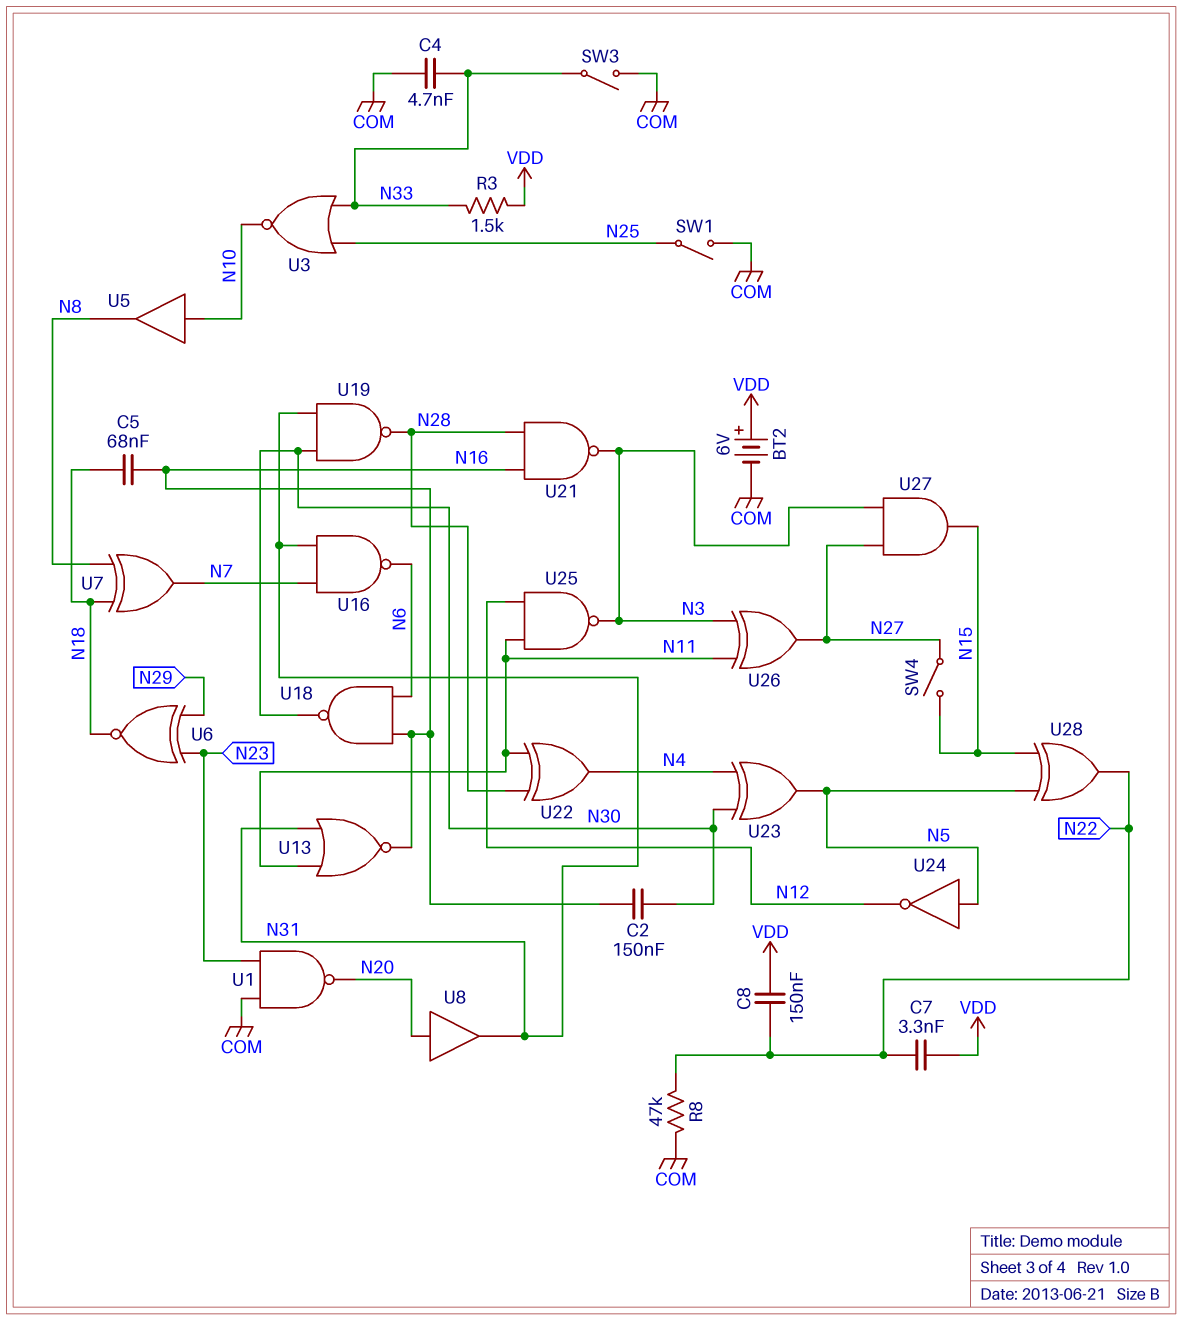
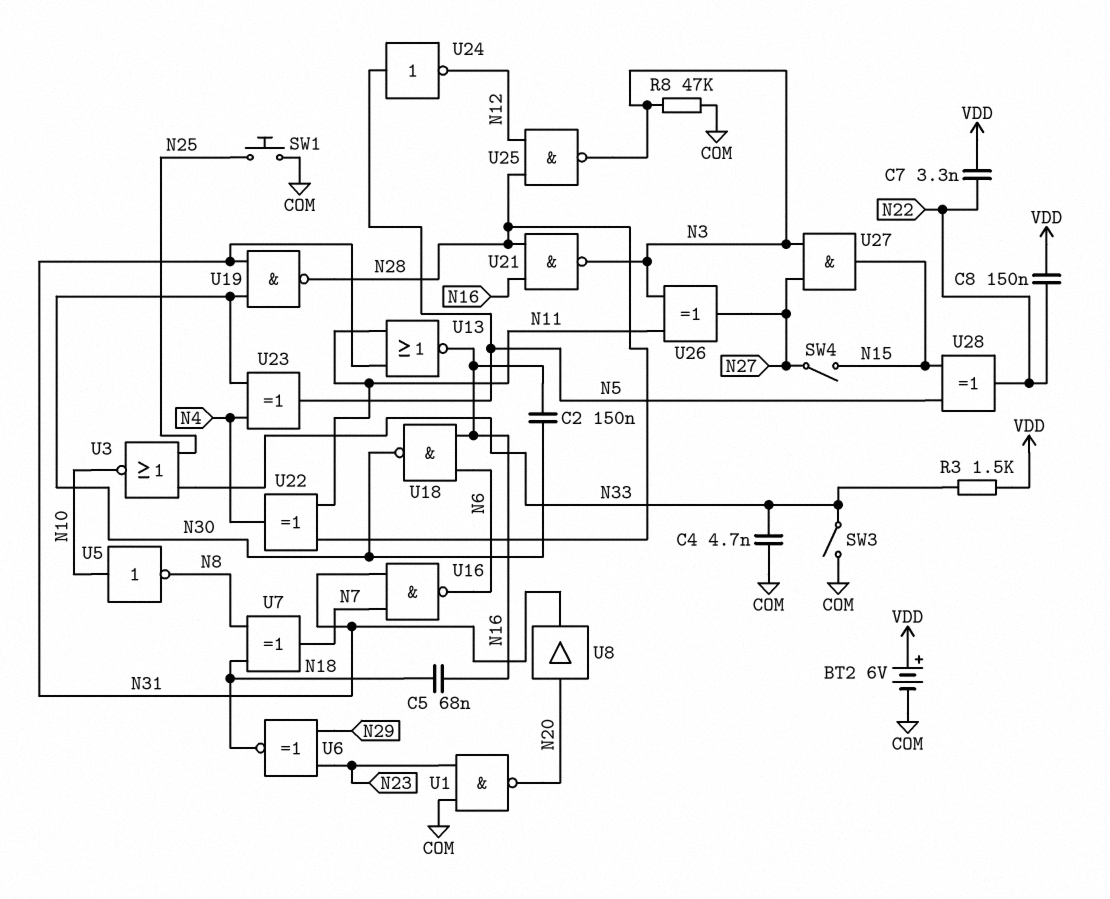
R8: 47k (COM, N22) -> 47k (COM, N3)
SW1: switch (COM, N25) -> button (COM, N25)
U5: buffer (in N10, out N8) -> NOT (in N10, out N8)
U25: NAND (in N11, in N12, out N3) -> NAND (in N12, in N28, out N3)

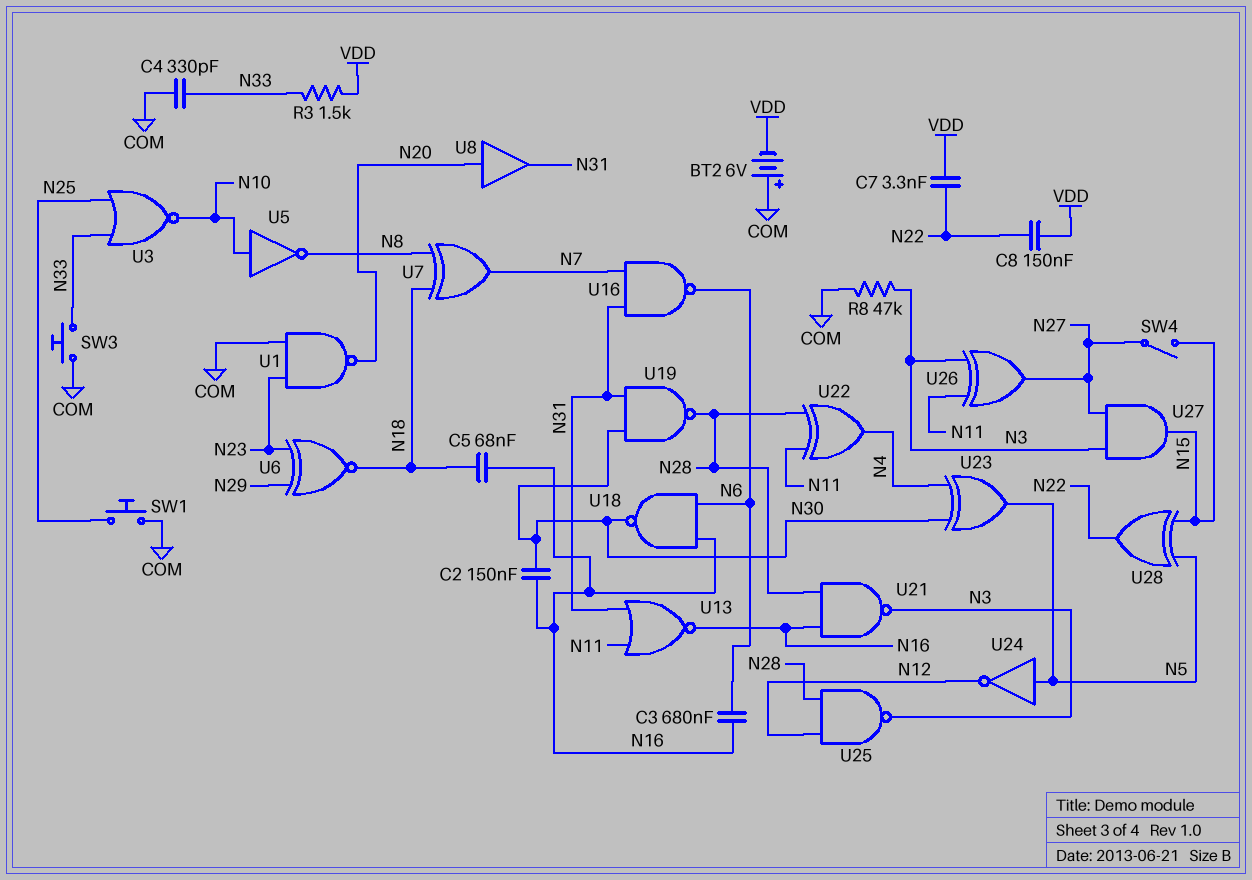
BT2: 6V (plus VDD, minus COM) -> 6V (plus COM, minus VDD)
C3: none -> 680nF (N6, N16)
C4: 4.7nF (COM, N33) -> 330pF (COM, N33)
SW3: switch (COM, N33) -> button (COM, N33)

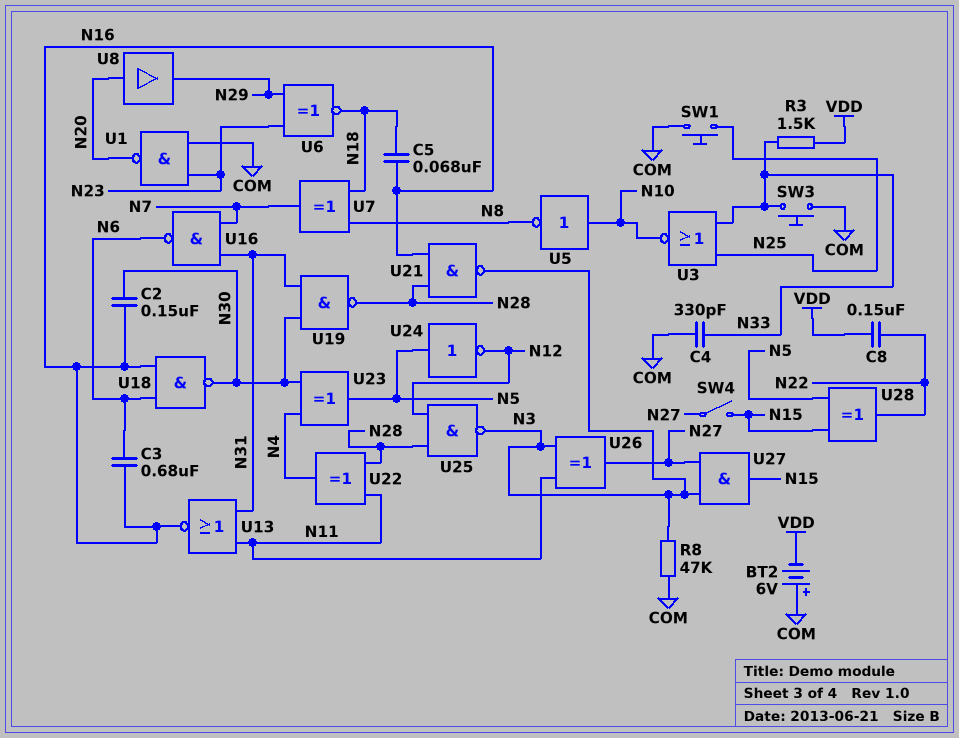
C7: 3.3nF (N22, VDD) -> none
U8: buffer (in N20, out N31) -> buffer (in N20, out N29)

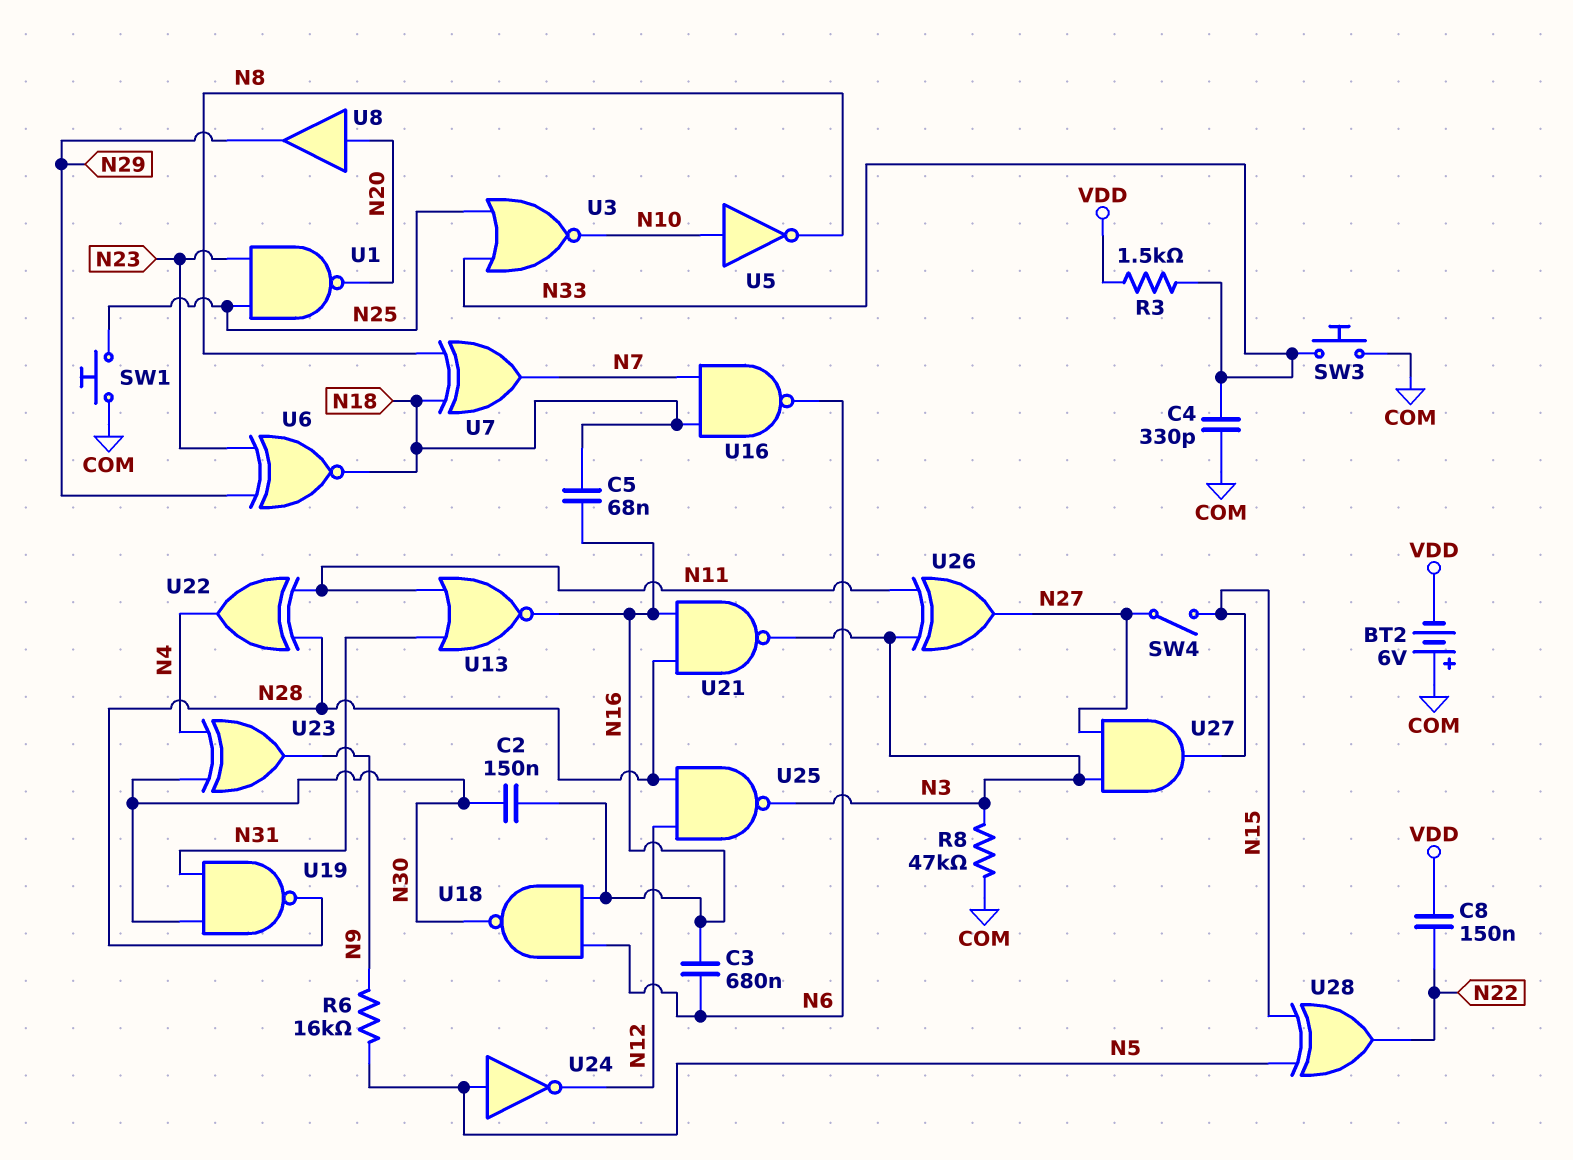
R6: none -> 16k (N5, N9)
U1: NAND (in COM, in N23, out N20) -> NAND (in N23, in N25, out N20)
U16: NAND (in N7, in N31, out N6) -> NAND (in N7, in N18, out N6)
U23: XOR (in N4, in N30, out N5) -> XOR (in N4, in N30, out N9)

